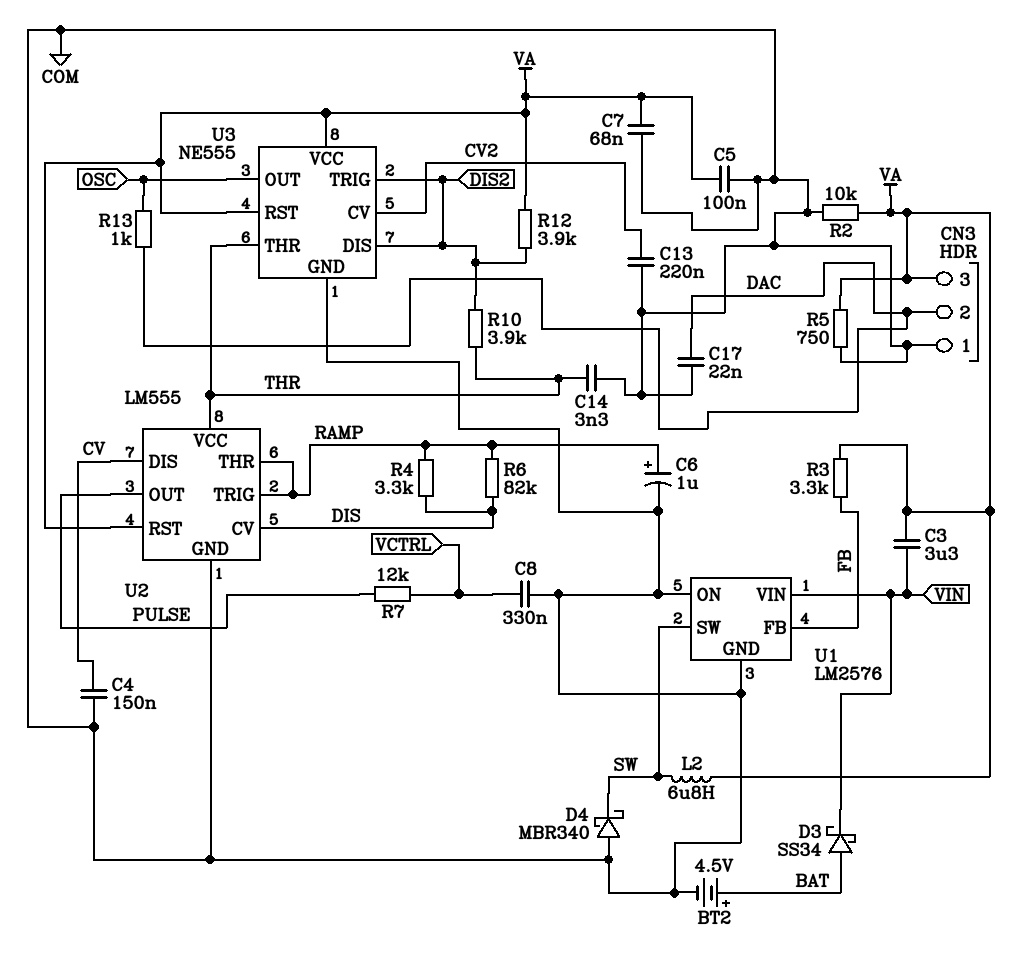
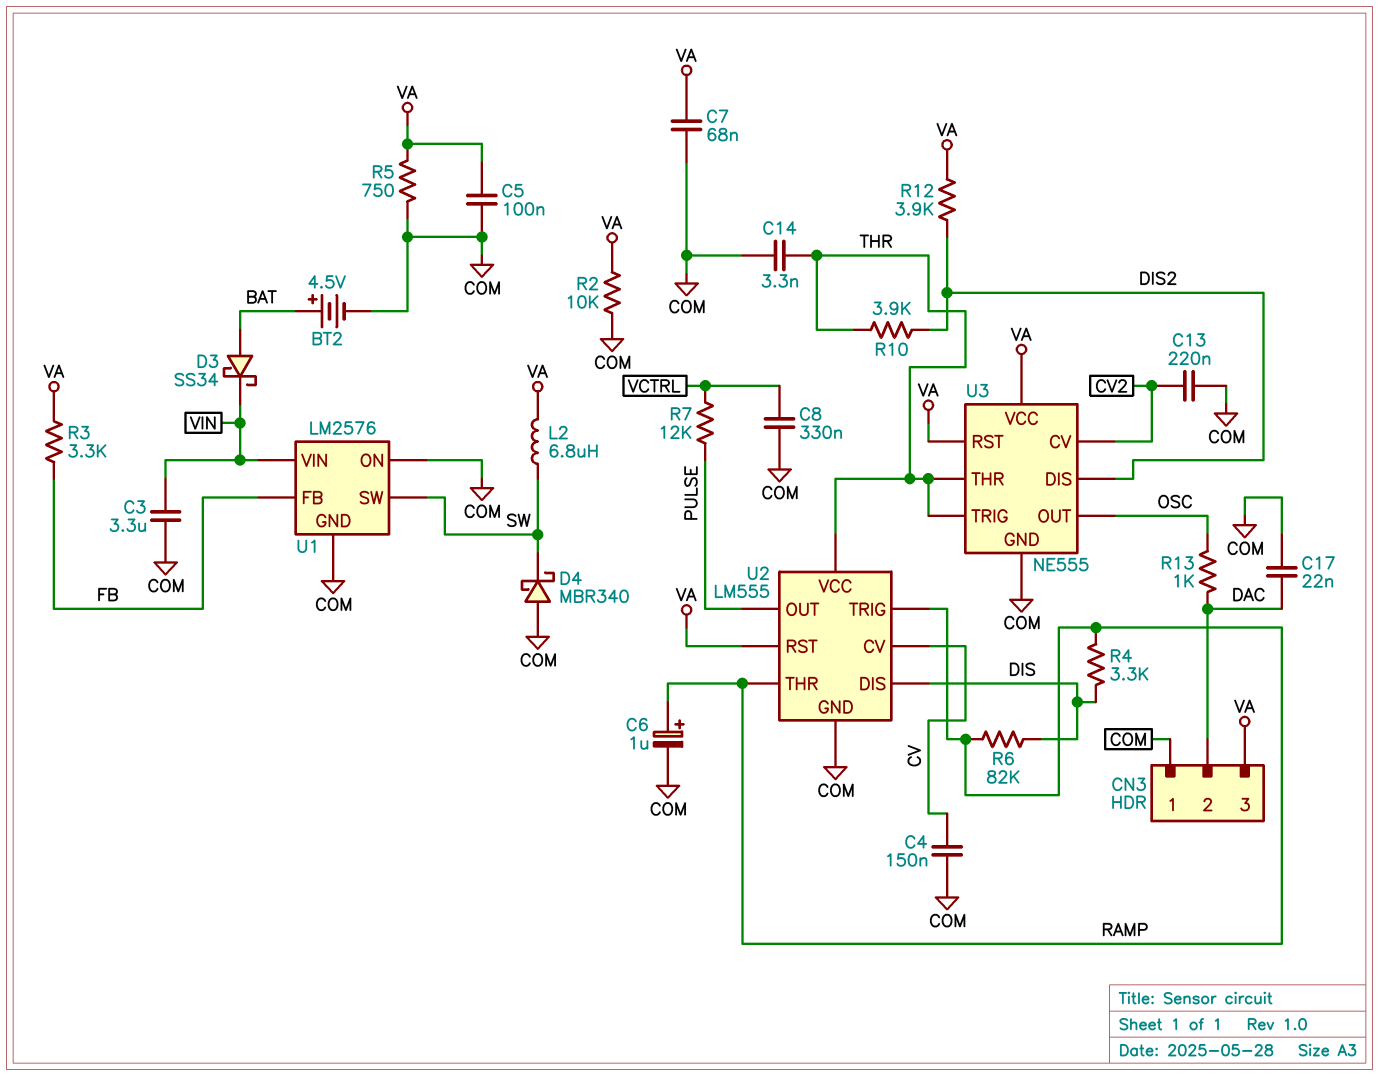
C3: 3.3uF (VA, VIN) -> 3.3uF (COM, VIN)
U2 pin CV: DIS -> CV
U2 pin DIS: CV -> DIS
U3 pin TRIG: DIS2 -> THR

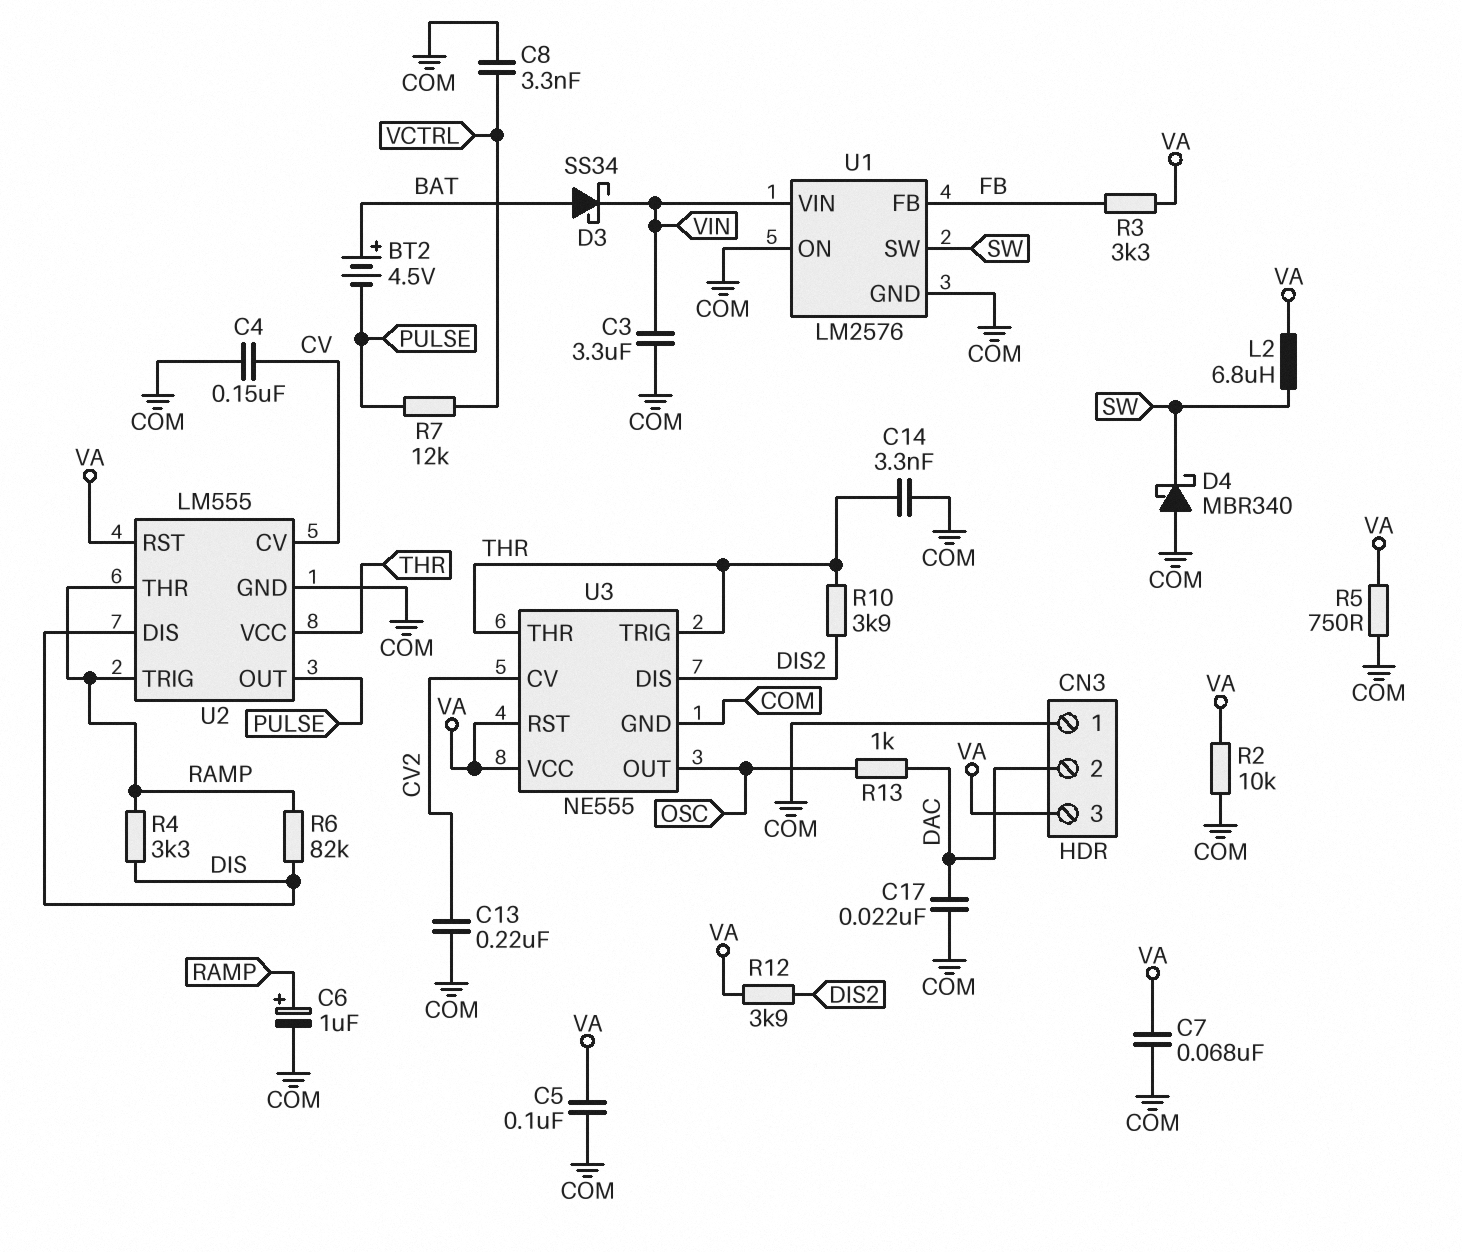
BT2: 4.5V (plus BAT, minus COM) -> 4.5V (plus BAT, minus PULSE)
C8: 330nF (COM, VCTRL) -> 3.3nF (COM, VCTRL)

